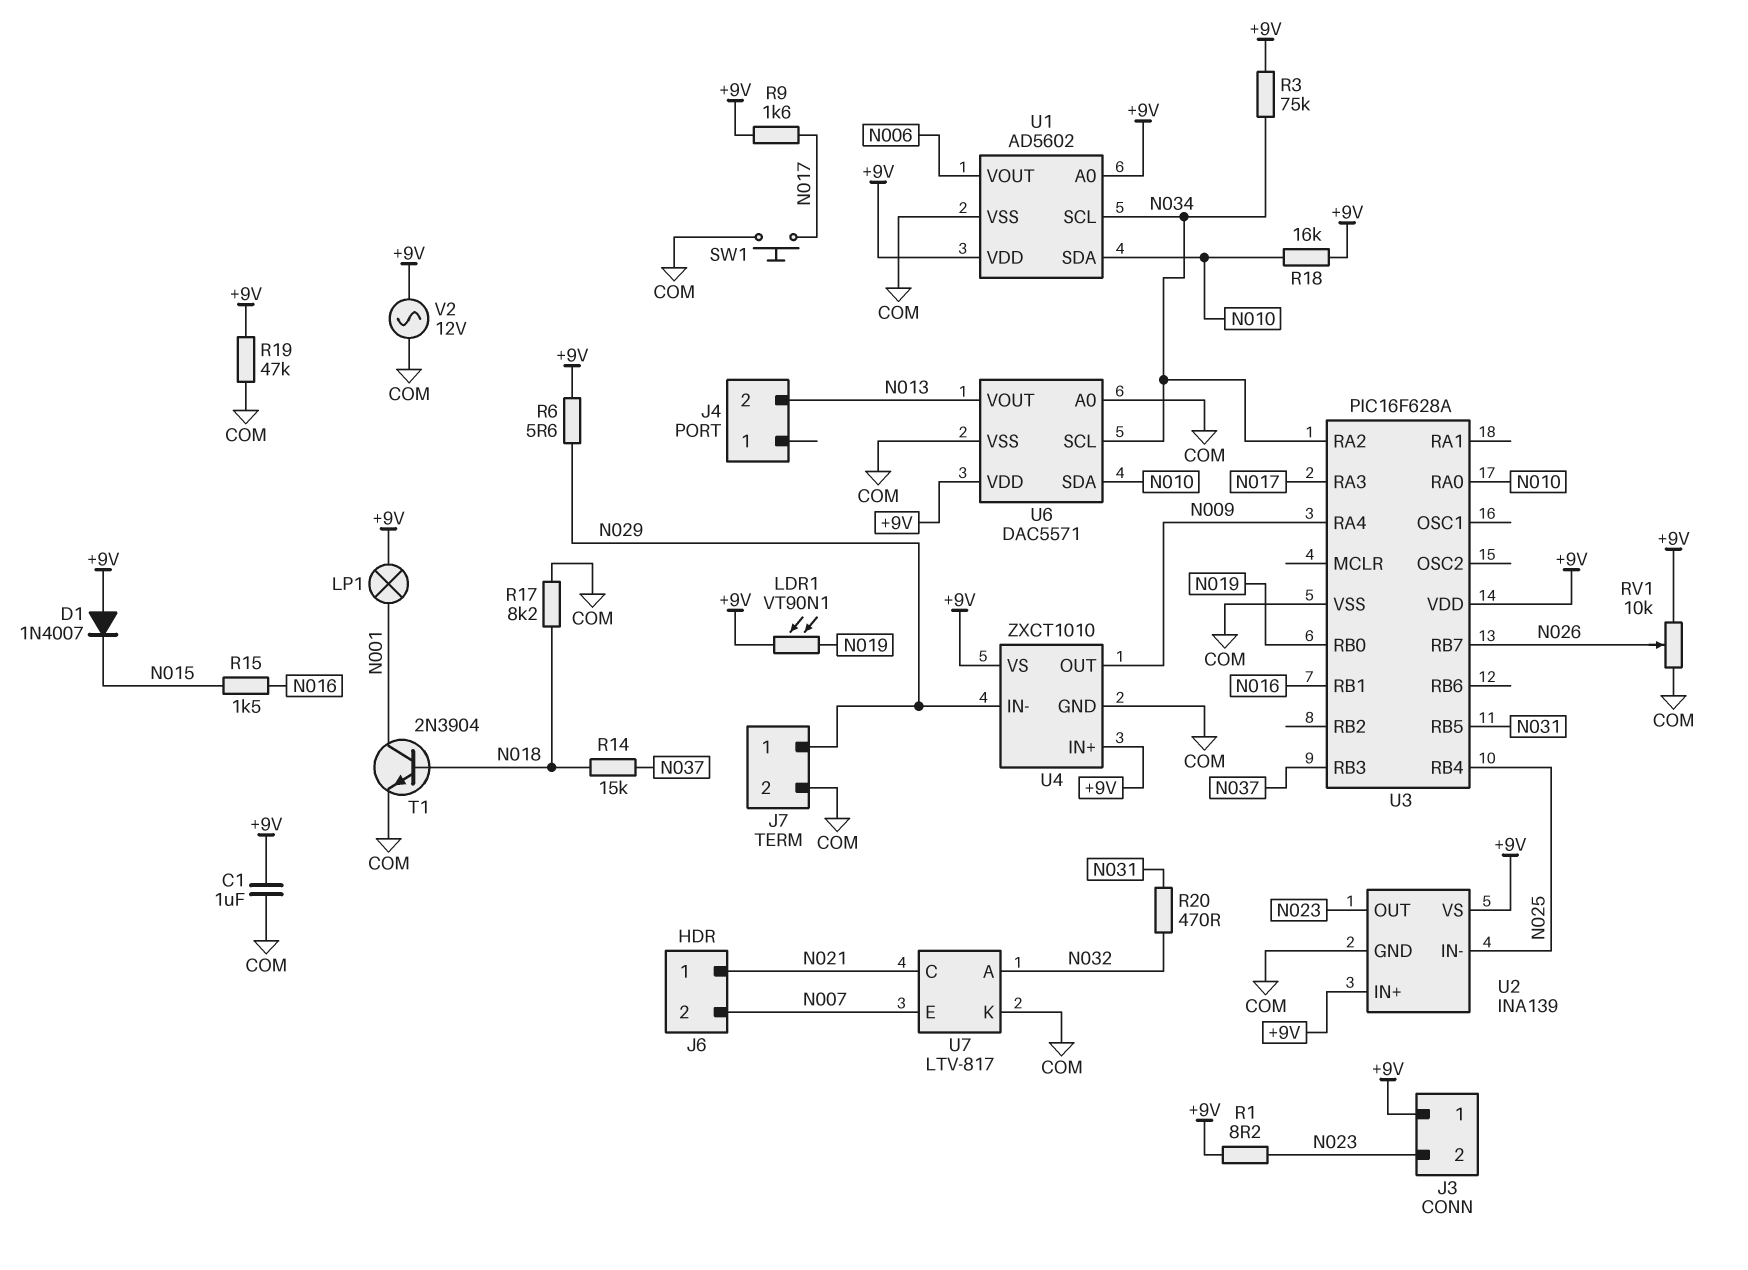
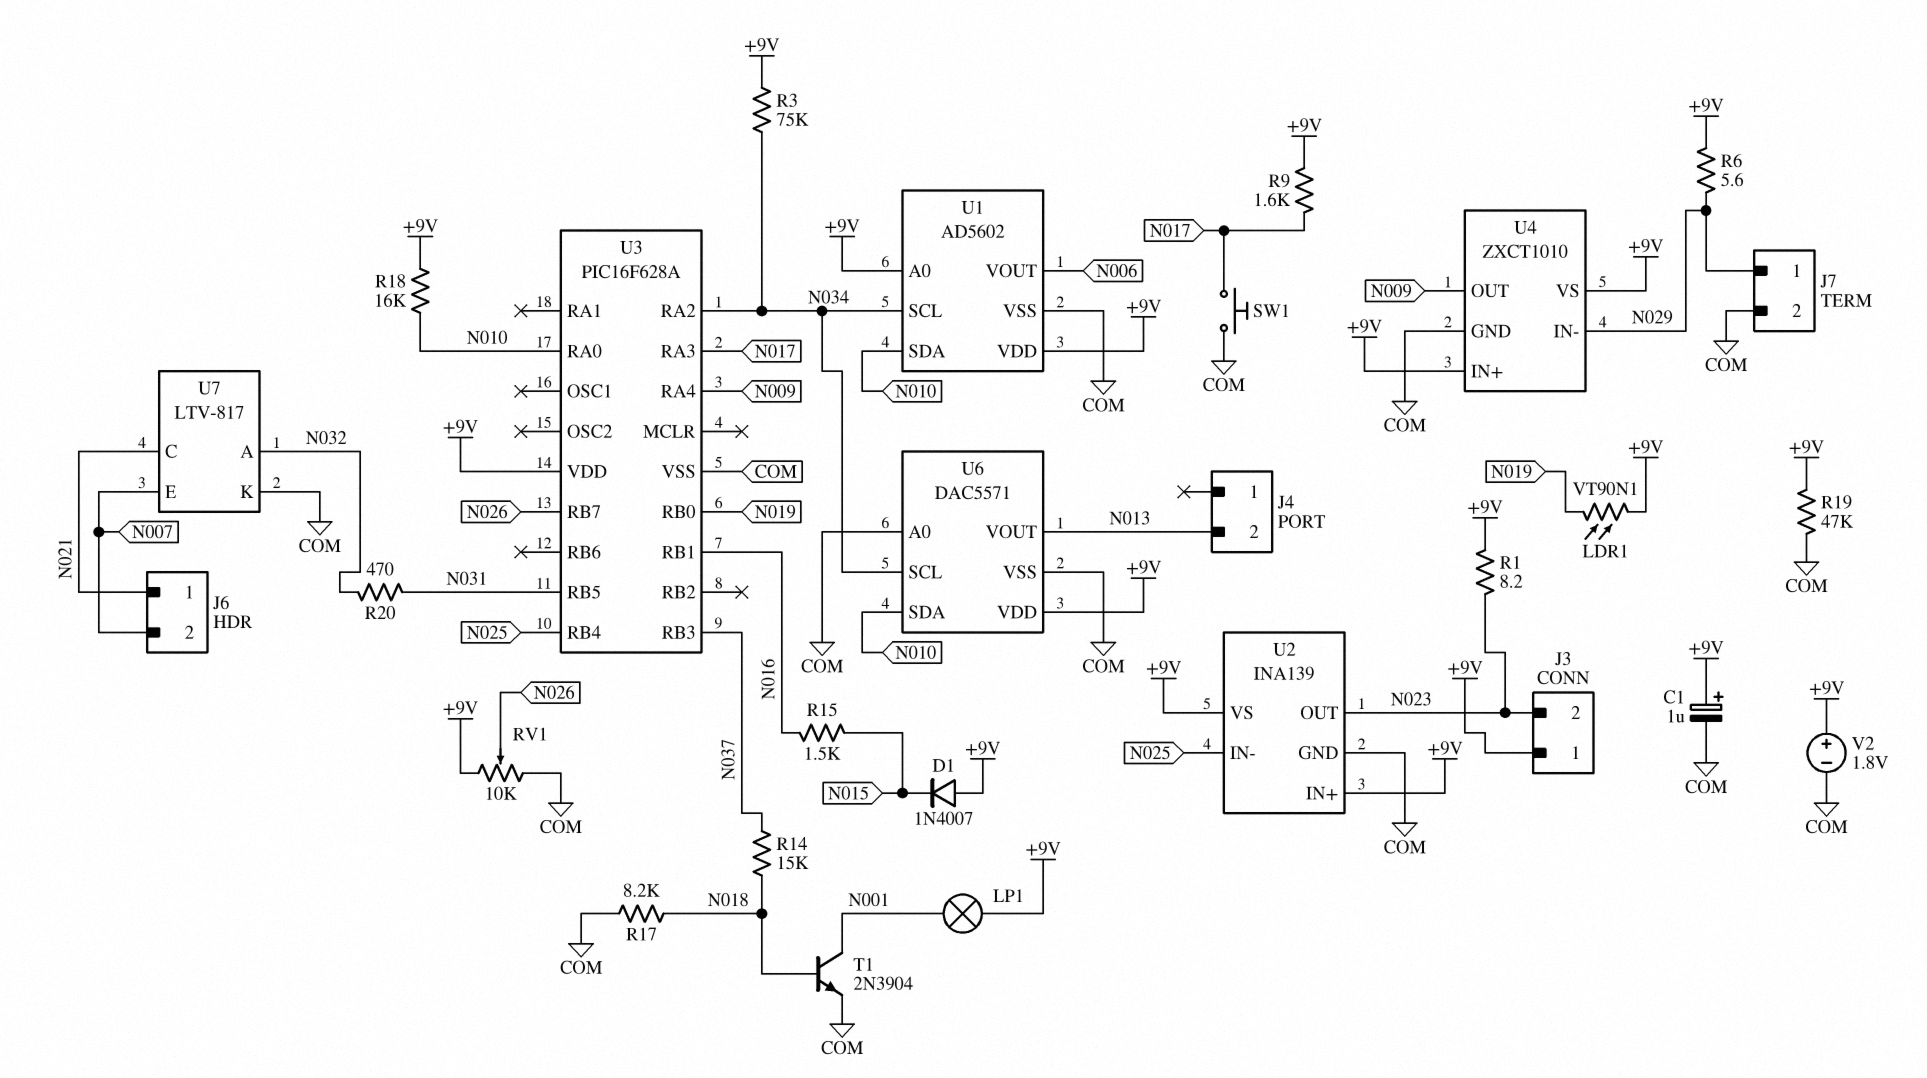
C1: 1uF (+9V, COM) -> 1uF (plus +9V, minus COM)
V2: AC 12V (+9V, COM) -> 1.8V (plus +9V, minus COM)

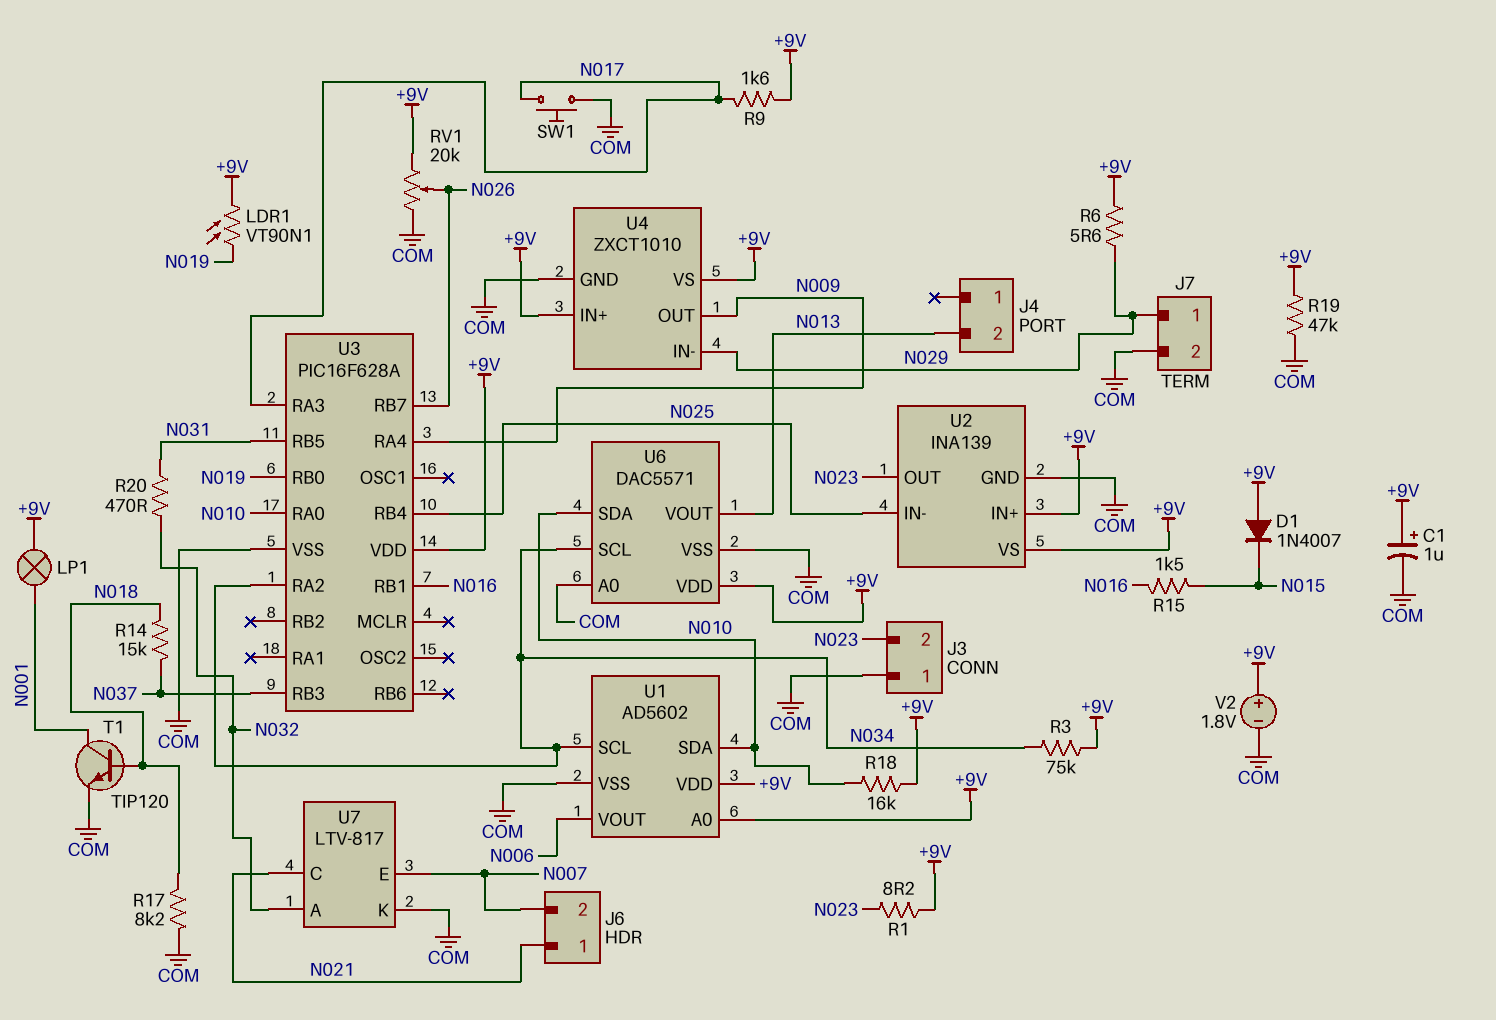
J3 pin 1: +9V -> COM
RV1: 10k (+9V, COM, wiper N026) -> 20k (+9V, COM, wiper N026)
T1: NPN 2N3904 (B N018, C N001, E COM) -> NPN TIP120 (B N018, C N001, E COM)

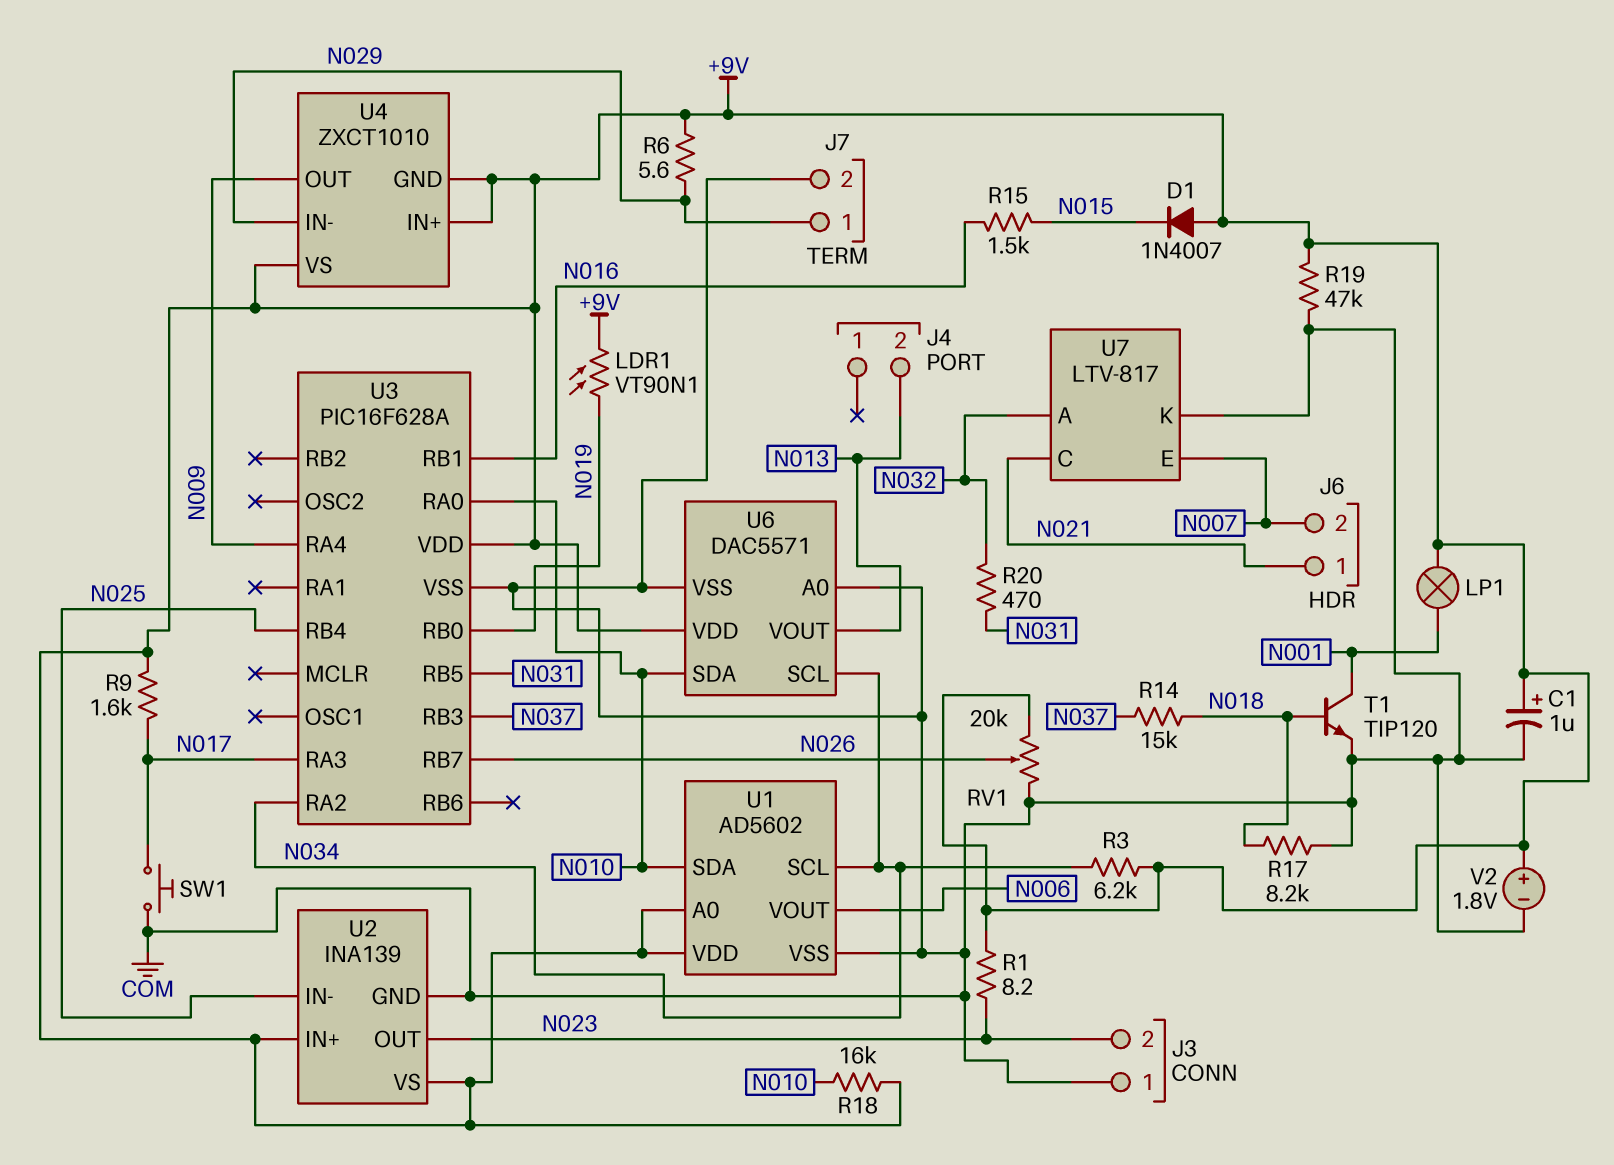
R3: 75k (+9V, N034) -> 6.2k (+9V, N034)
U4 pin GND: COM -> +9V

